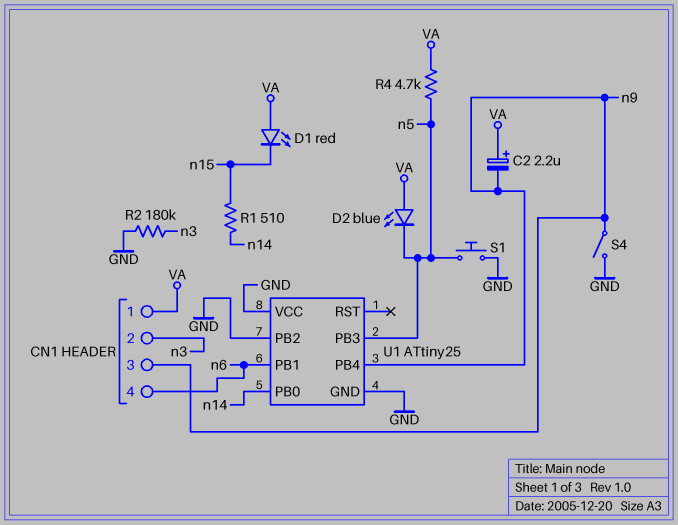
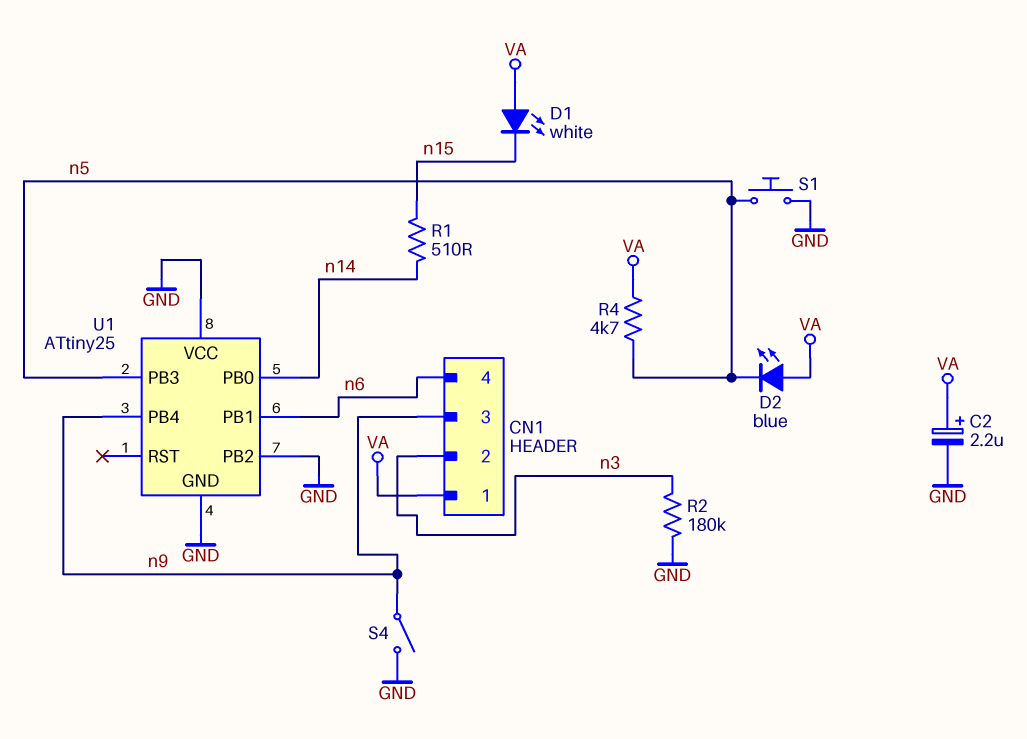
C2: 2.2uF (plus VA, minus n9) -> 2.2uF (plus VA, minus GND)
D1: LED red (A VA, K n15) -> LED white (A VA, K n15)

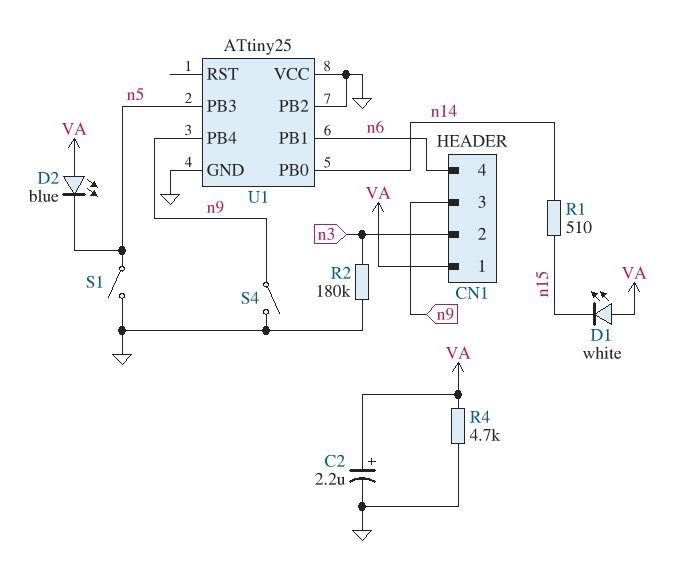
R4: 4.7k (VA, n5) -> 4.7k (GND, VA)
S1: button (GND, n5) -> switch (GND, n5)

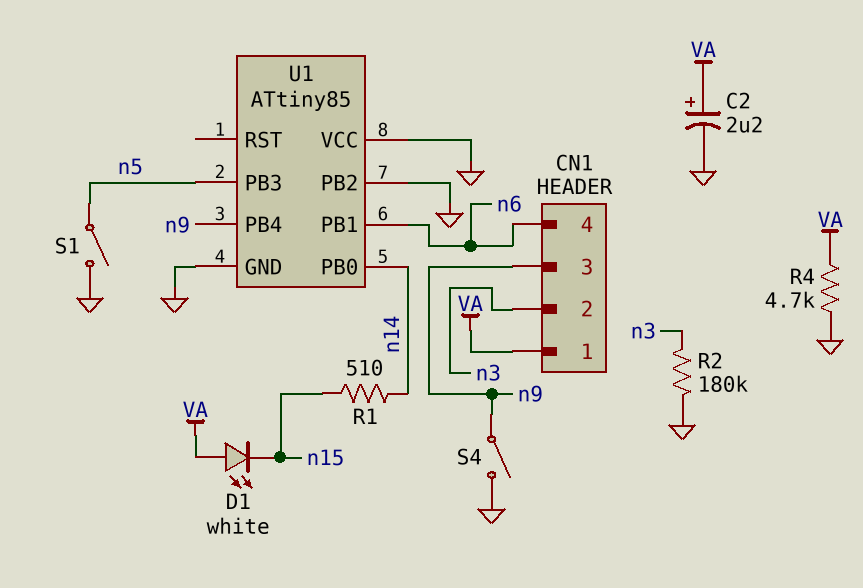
D2: LED blue (A VA, K n5) -> none
U1: ATtiny25 -> ATtiny85

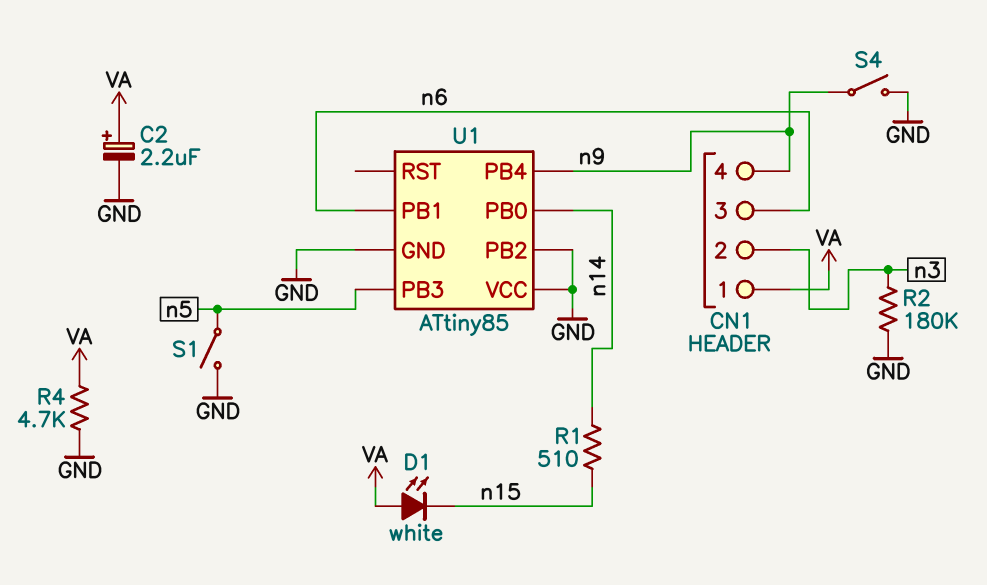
CN1 pin 3: n9 -> n6
CN1 pin 4: n6 -> n9

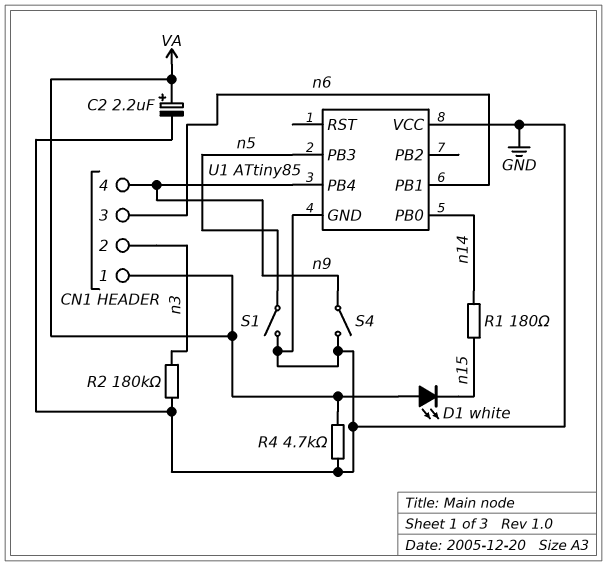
R1: 510 (n14, n15) -> 180 (n14, n15)
U1 pin PB2: GND -> none

